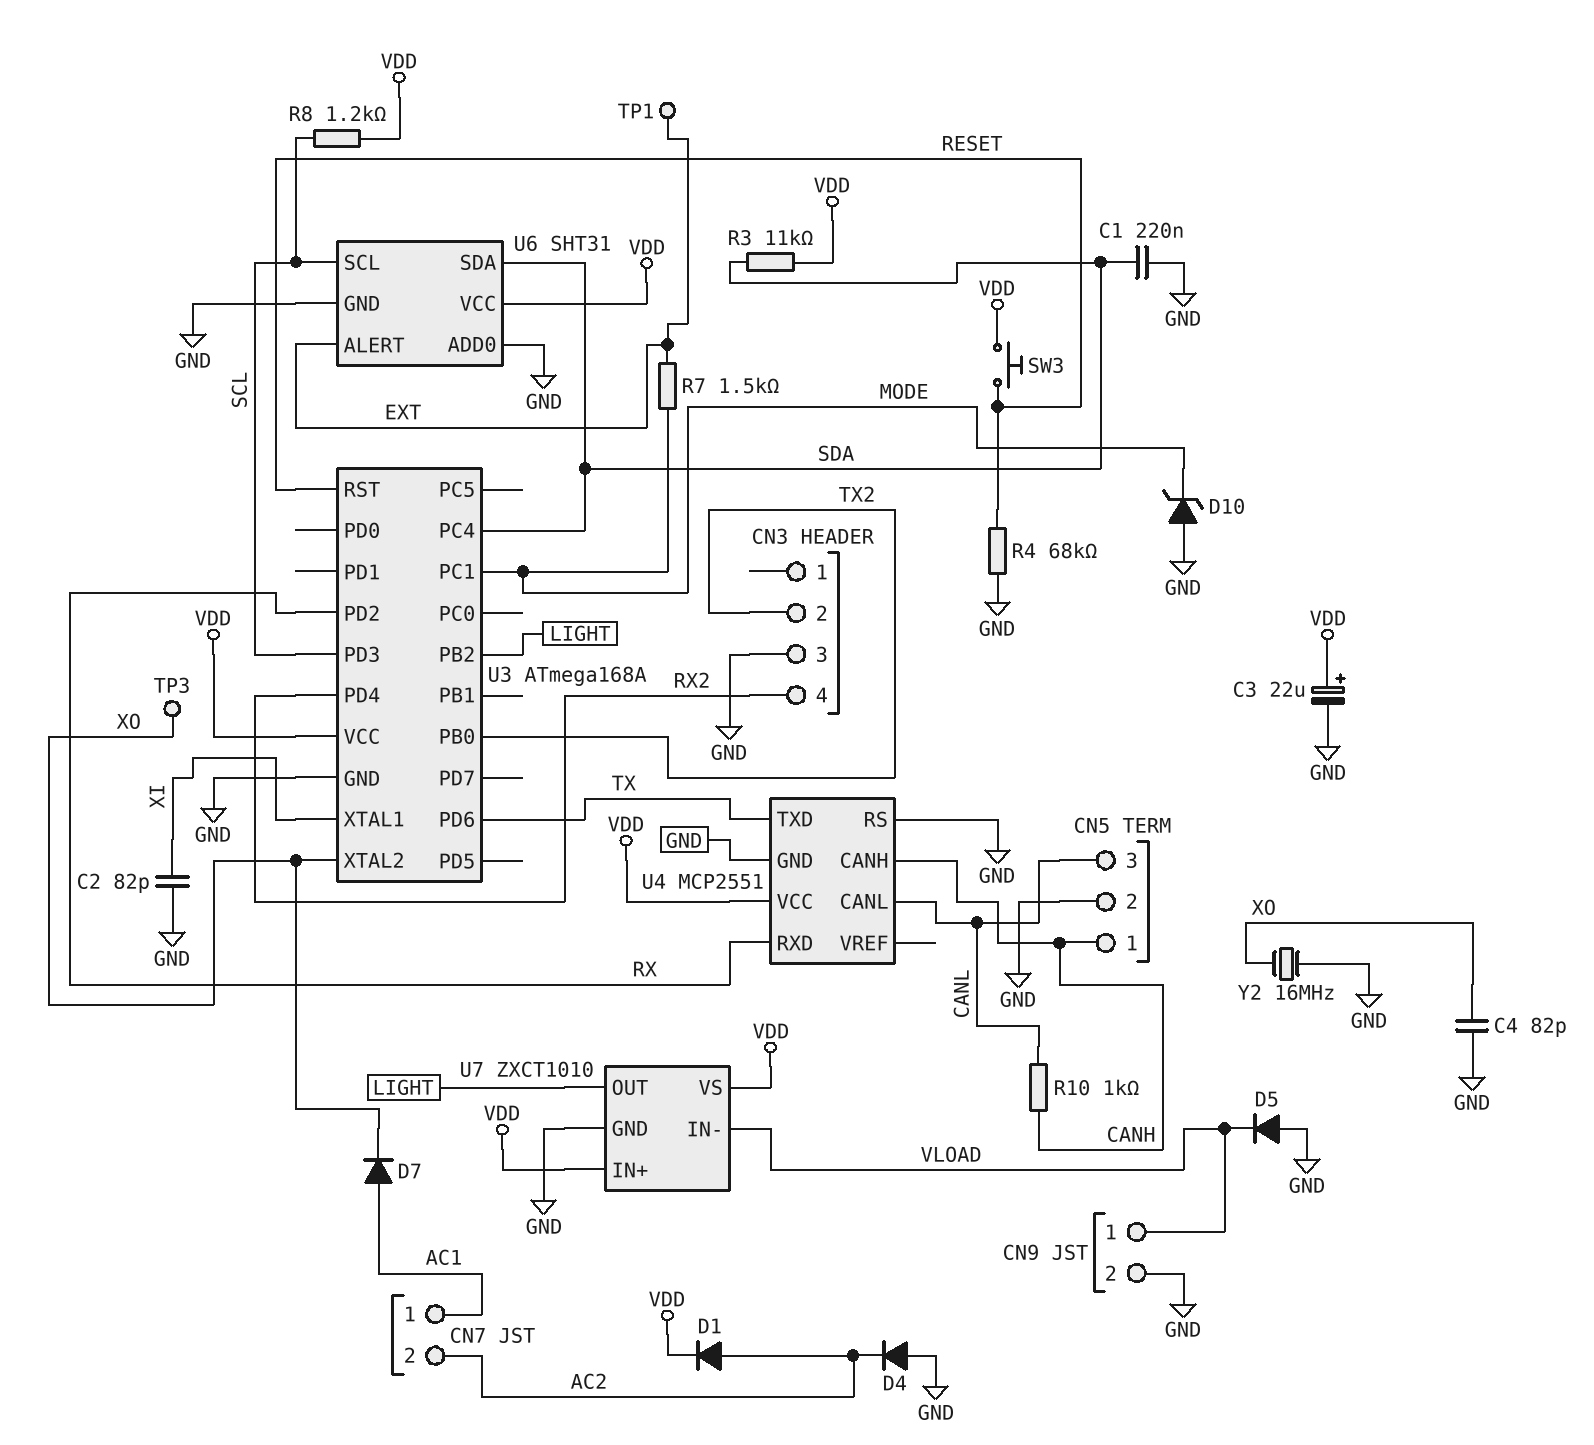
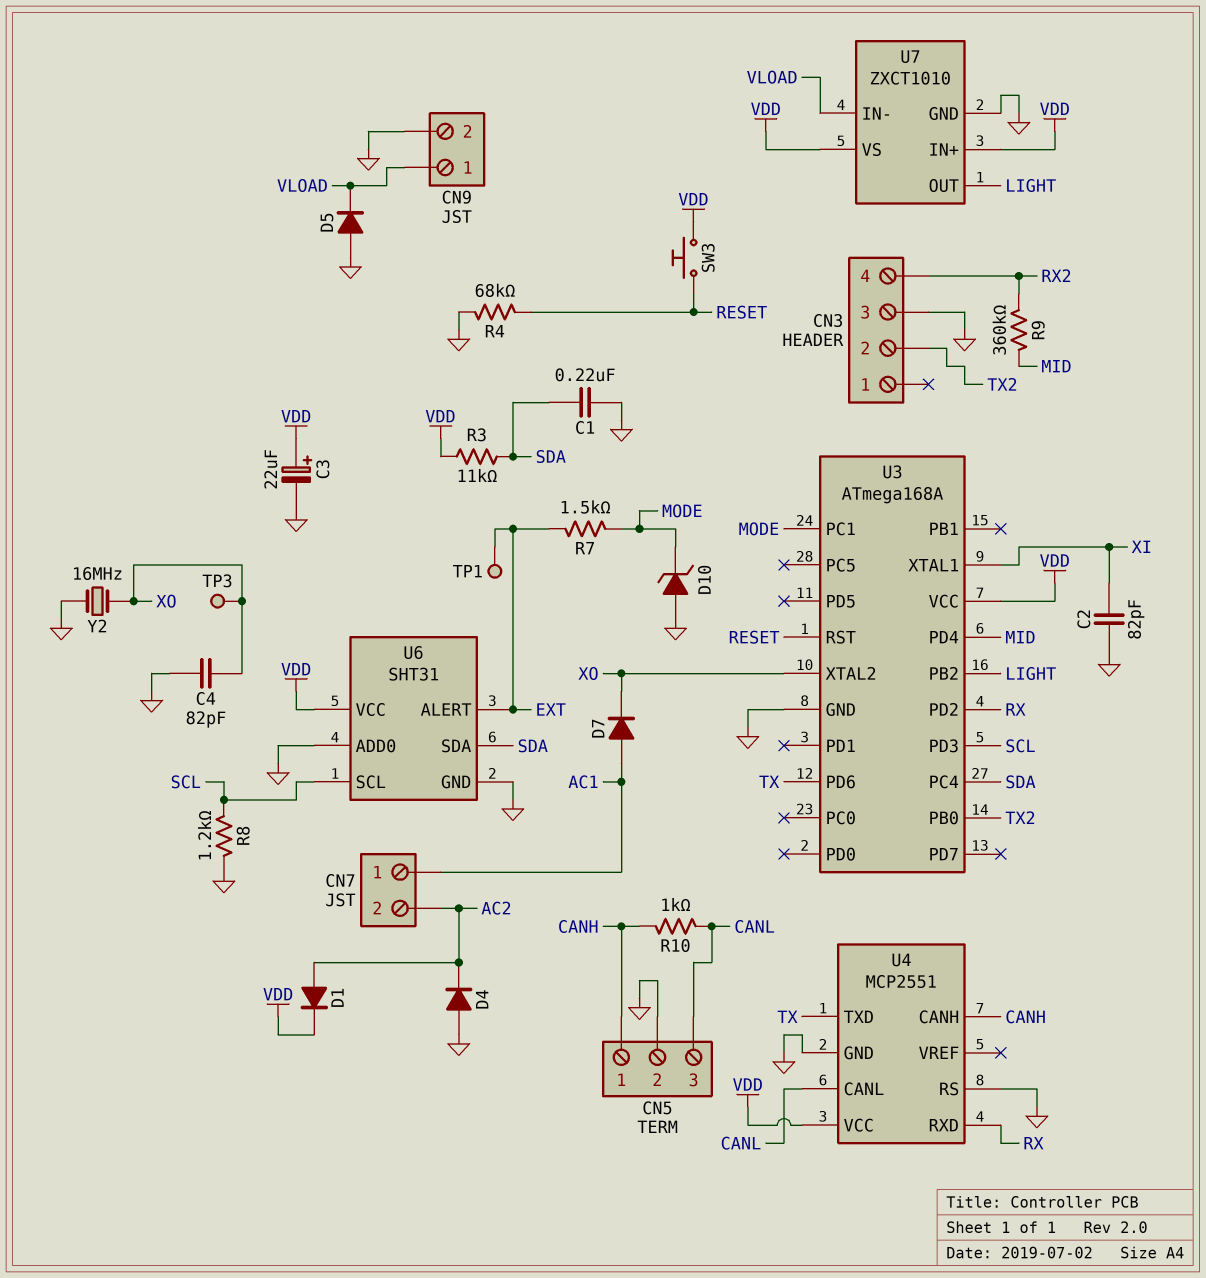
R8: 1.2k (SCL, VDD) -> 1.2k (GND, SCL)
R9: none -> 360k (MID, RX2)
U3 pin PD4: RX2 -> MID

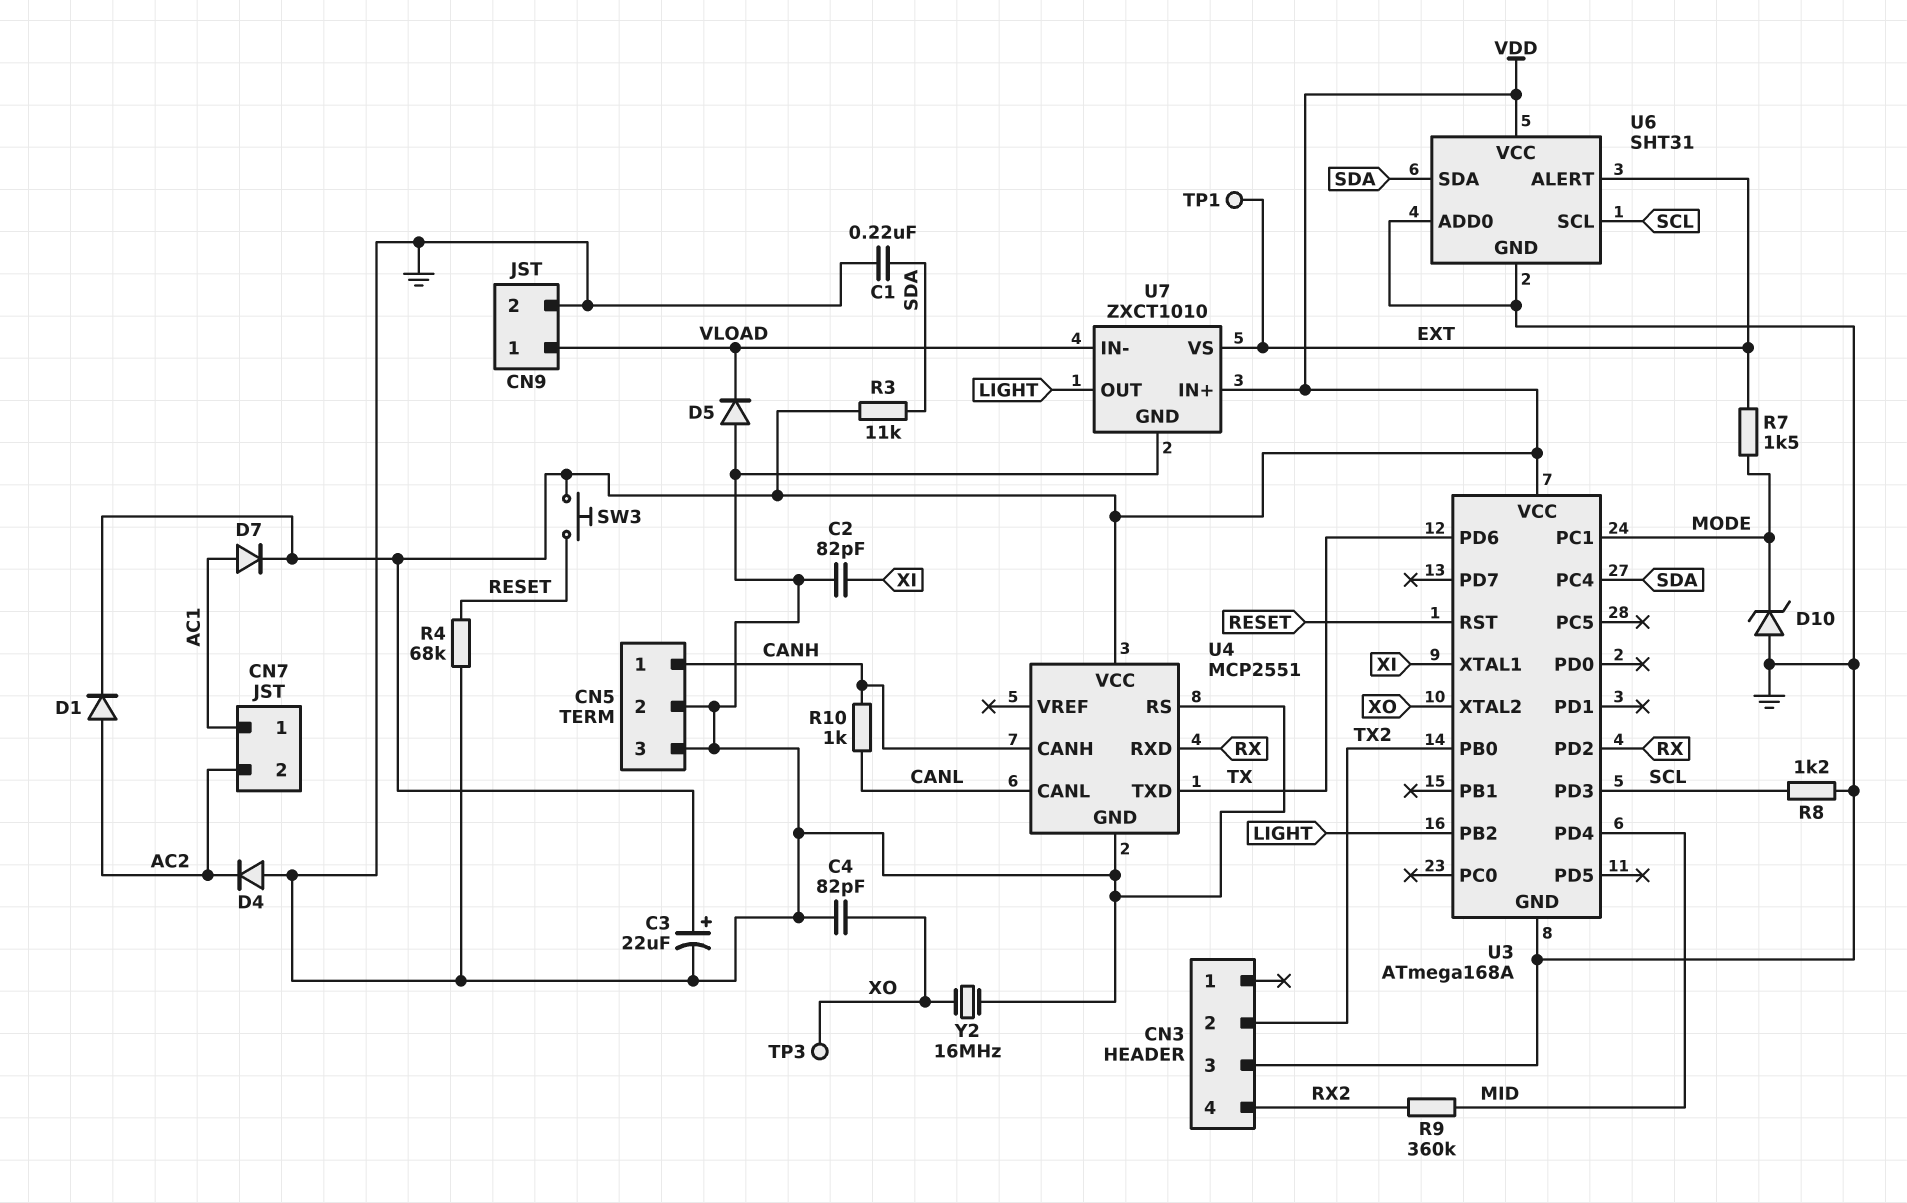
CN5 pin 3: CANL -> GND
D7: diode (A AC1, K XO) -> diode (A AC1, K VDD)
U7 pin VS: VDD -> EXT

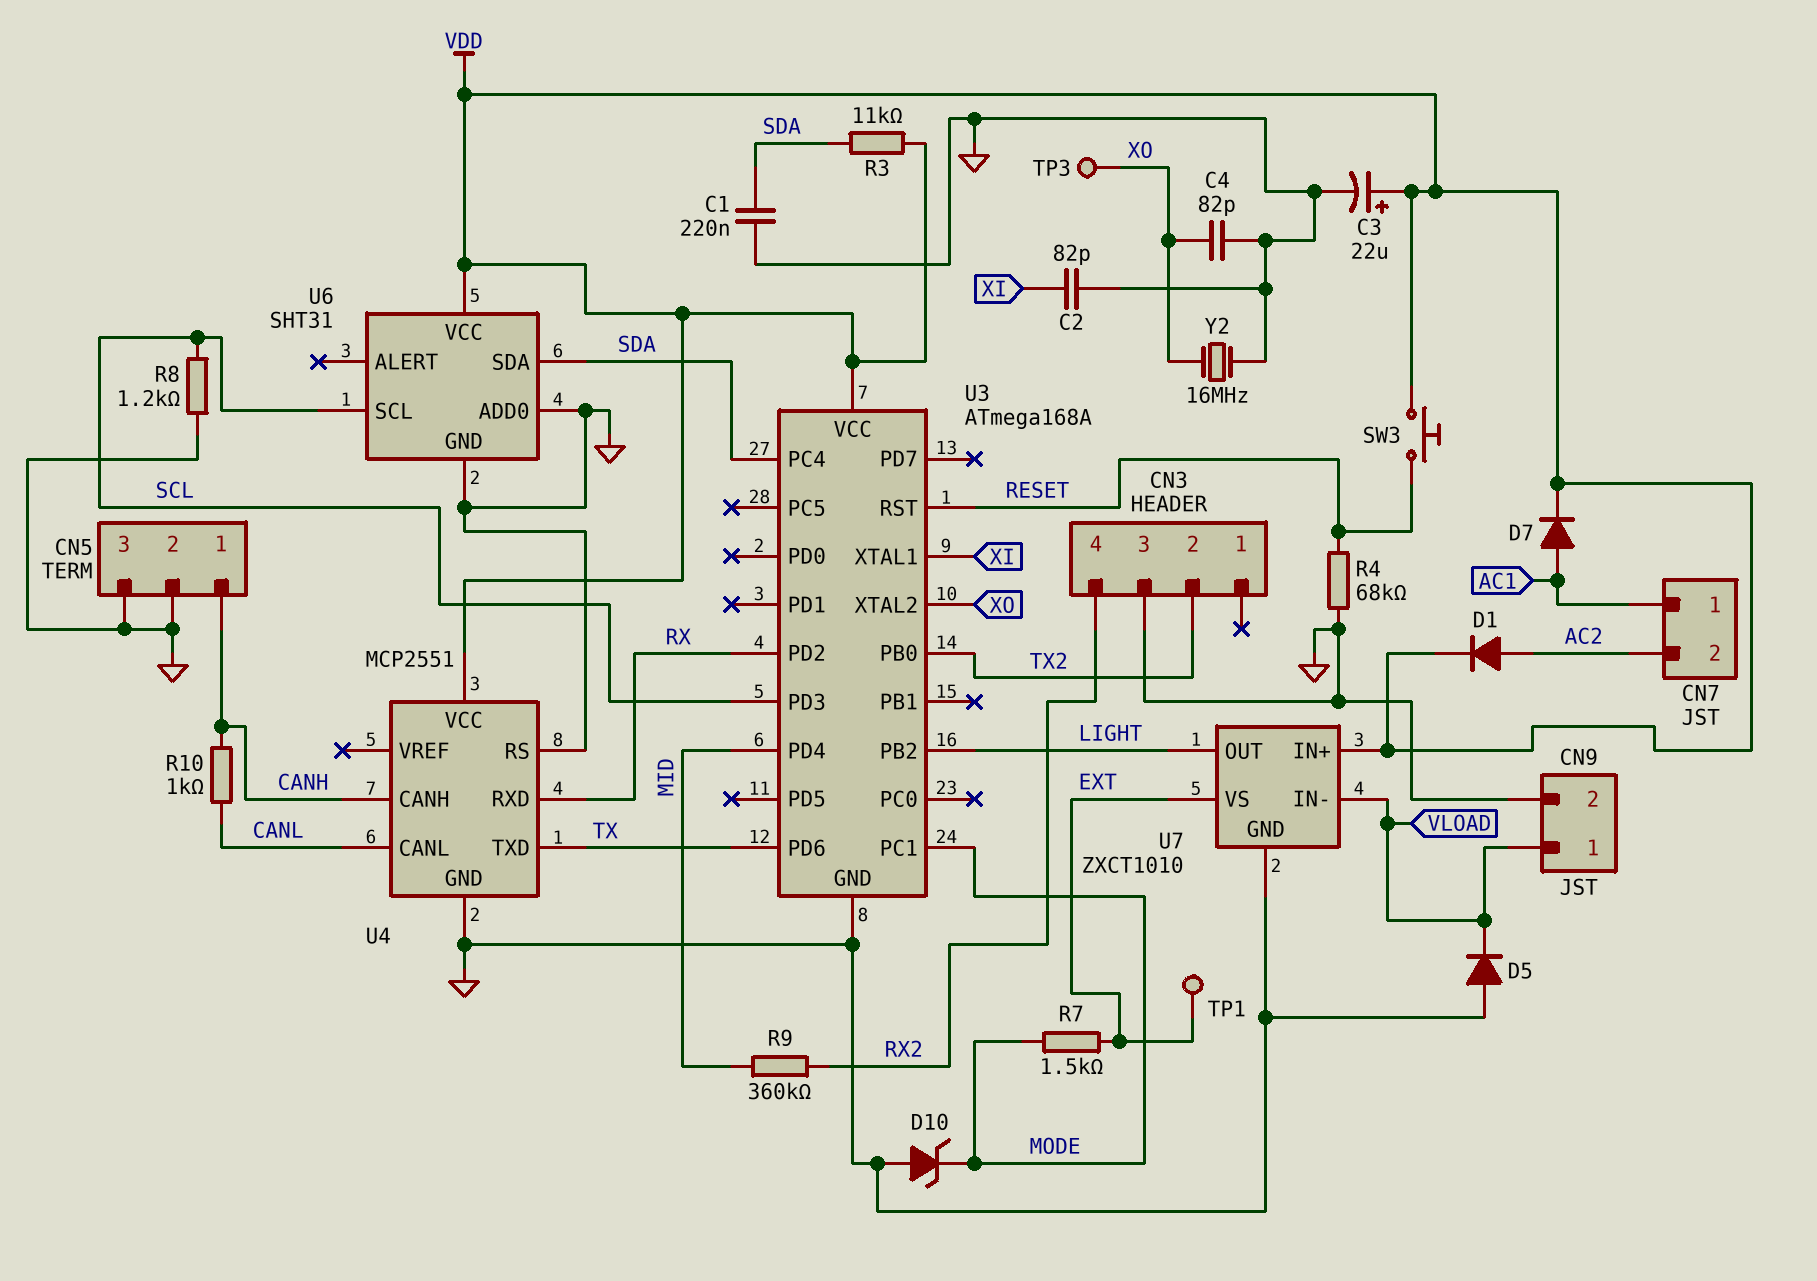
D4: diode (A GND, K AC2) -> none
U6 pin ALERT: EXT -> none

